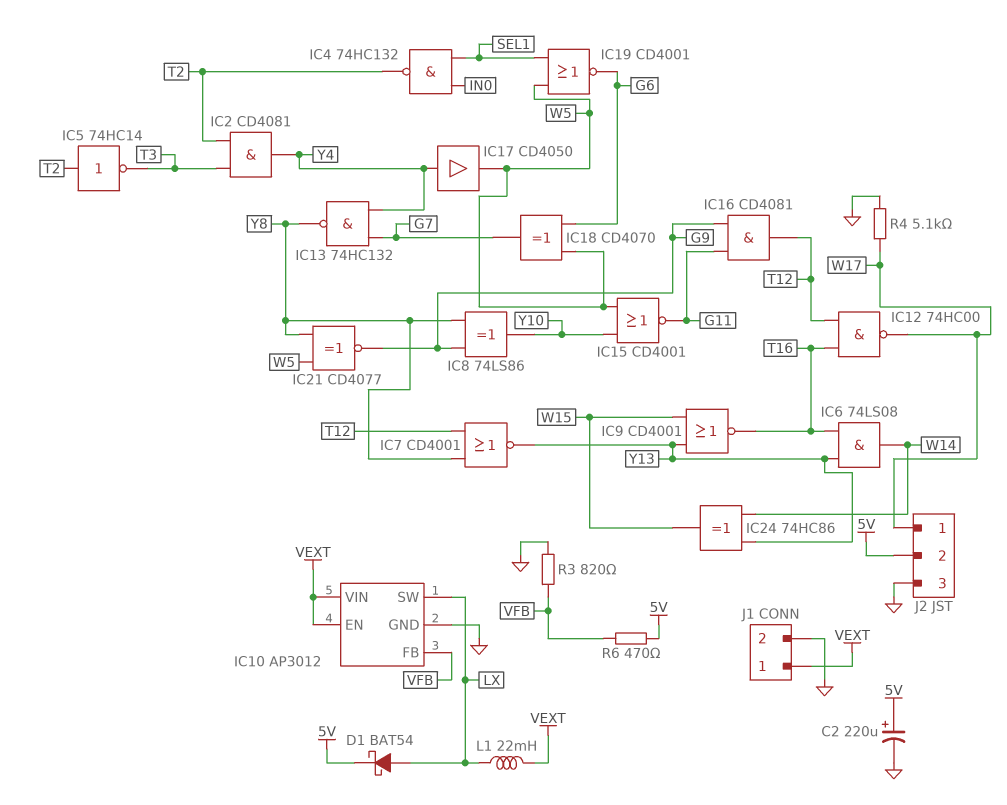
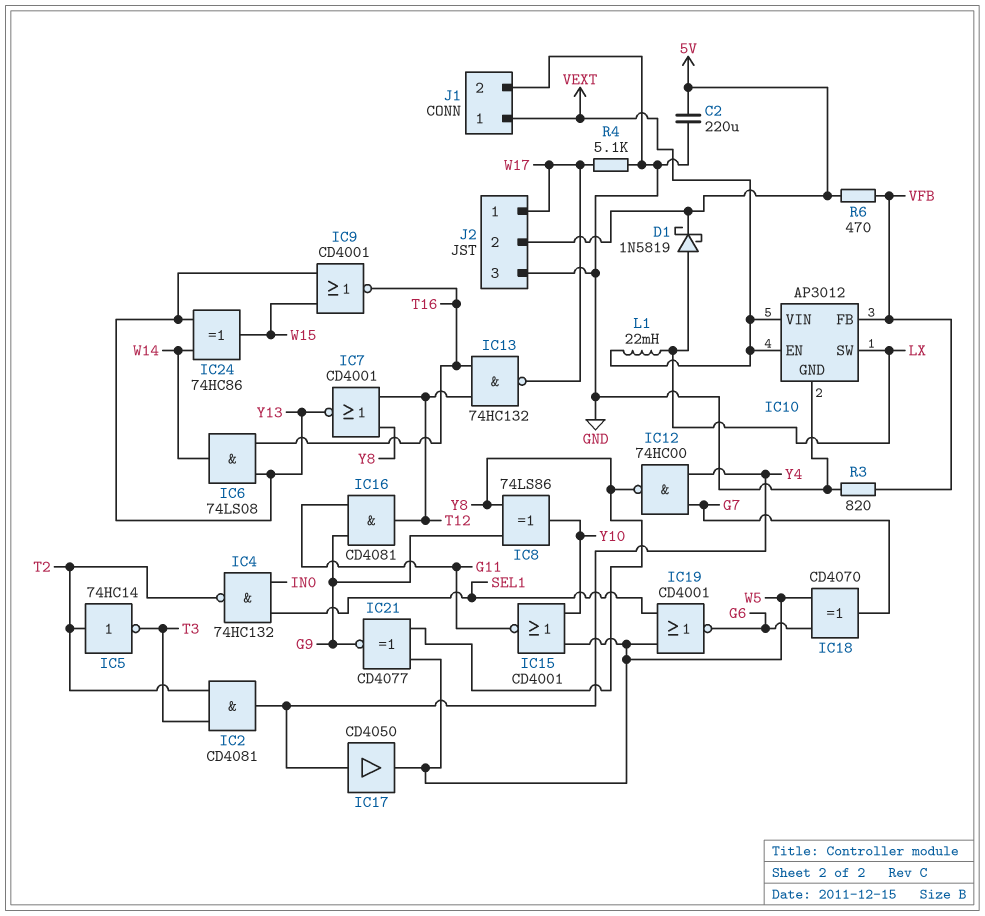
C2: 220uF (plus 5V, minus GND) -> 220uF (5V, GND)
D1: schottky BAT54 (A LX, K 5V) -> schottky 1N5819 (A LX, K 5V)
IC12: NAND 74HC00 (in T12, in T16, out W17) -> NAND 74HC00 (in G7, in Y4, out Y8)
IC13: NAND 74HC132 (in G7, in Y4, out Y8) -> NAND 74HC132 (in T12, in T16, out W17)

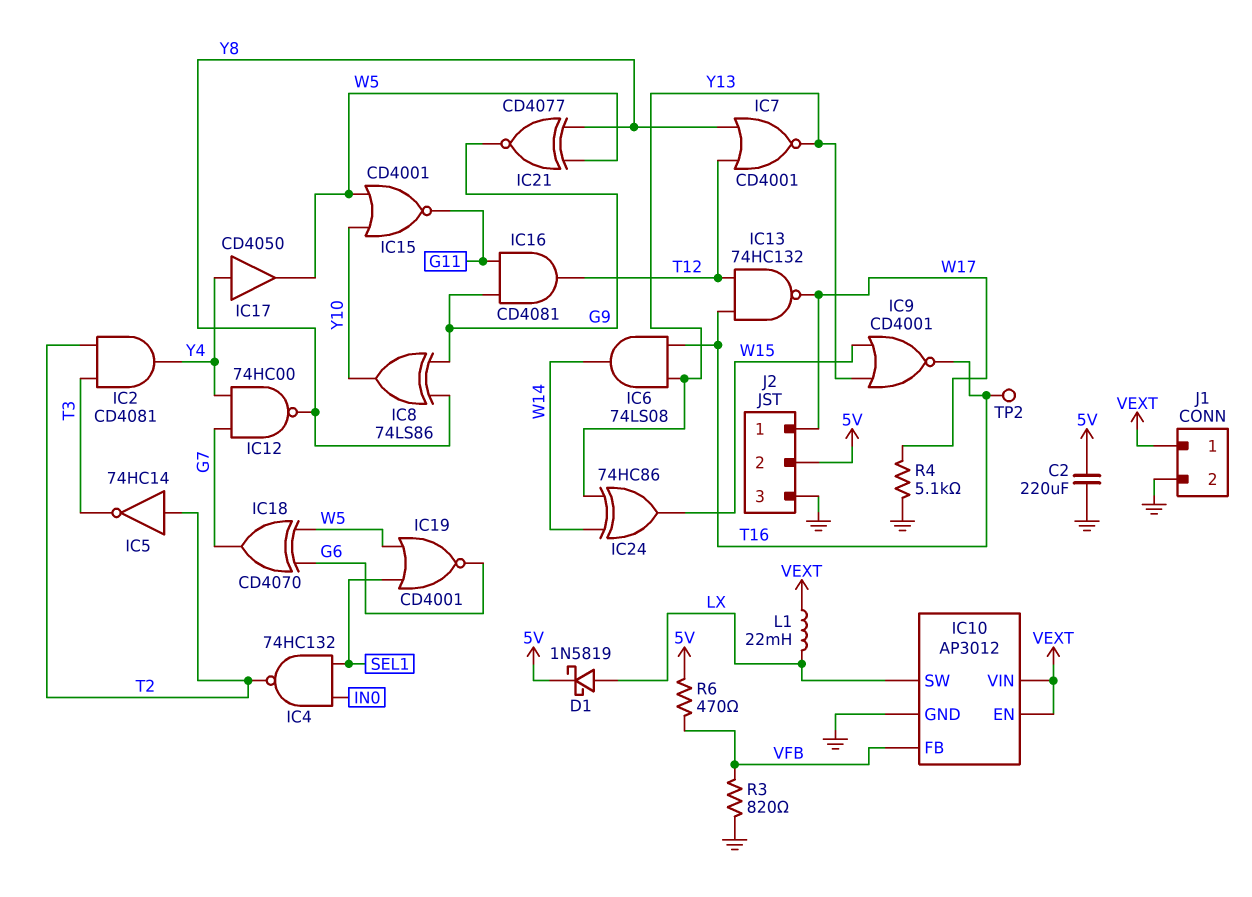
TP2: none -> test point (T16)

